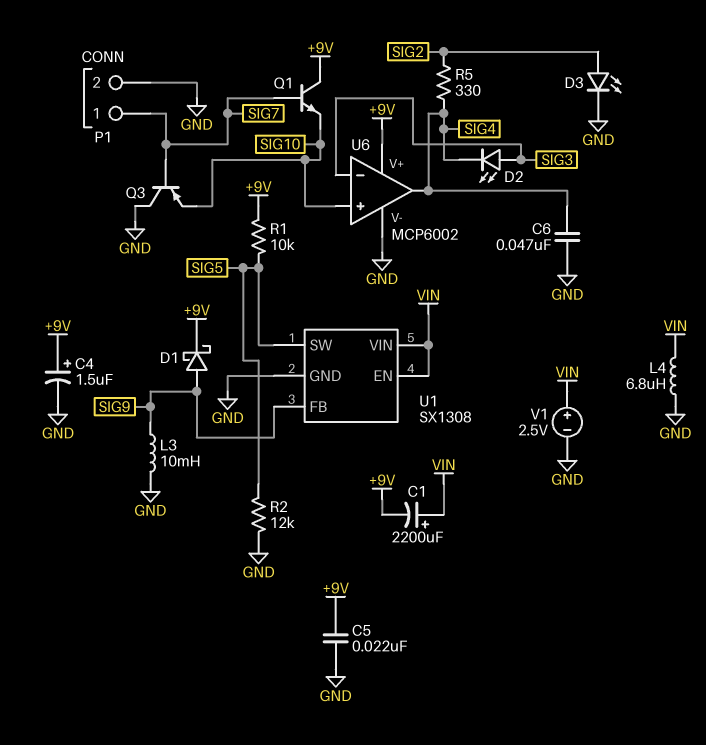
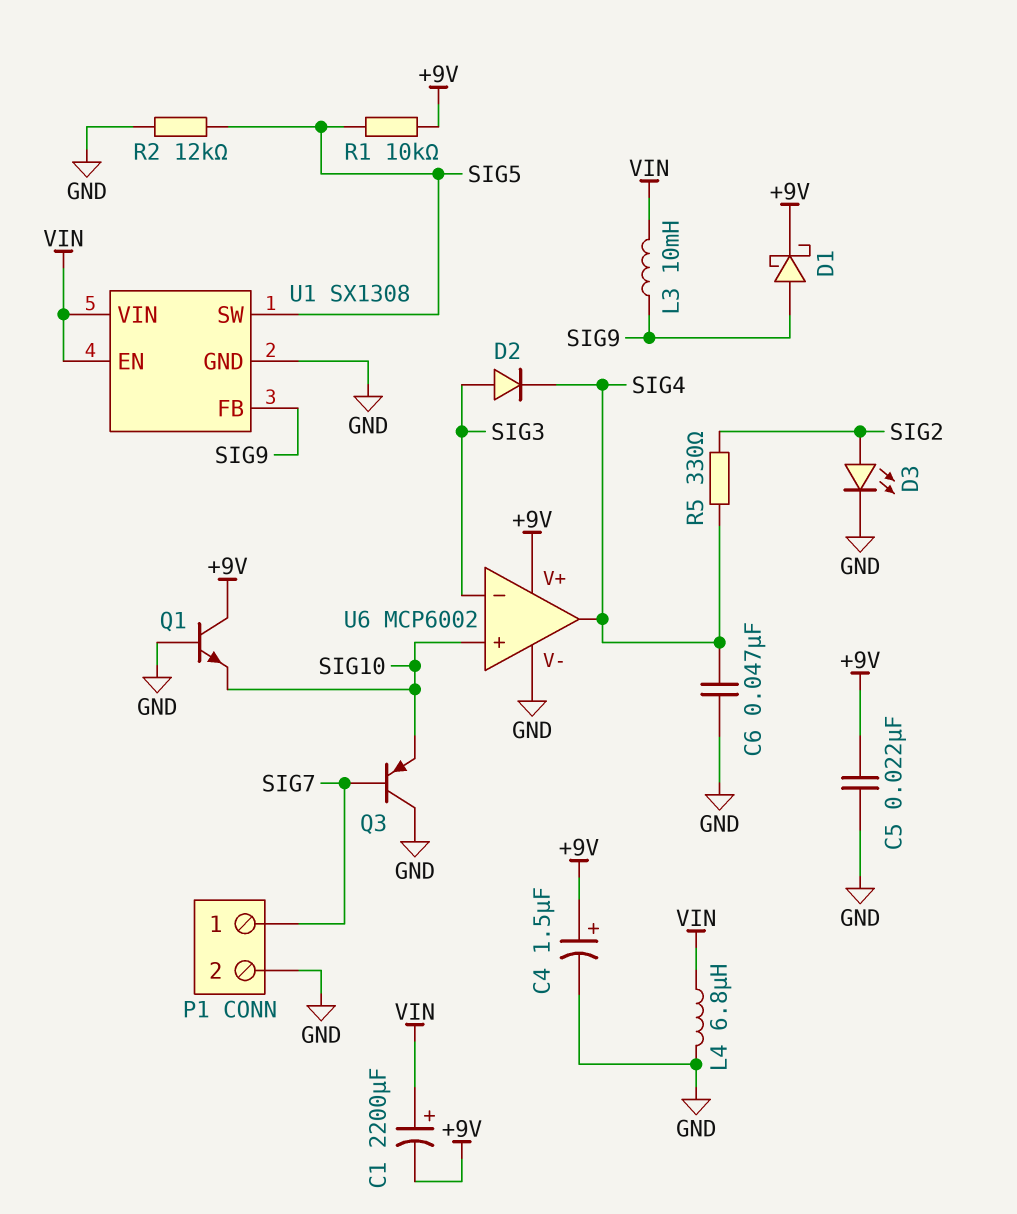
D2: LED (A SIG3, K SIG4) -> diode (A SIG3, K SIG4)
L3: 10mH (GND, SIG9) -> 10mH (SIG9, VIN)
Q1: NPN (B SIG7, C +9V, E SIG10) -> NPN (B GND, C +9V, E SIG10)
V1: 2.5V (plus VIN, minus GND) -> none

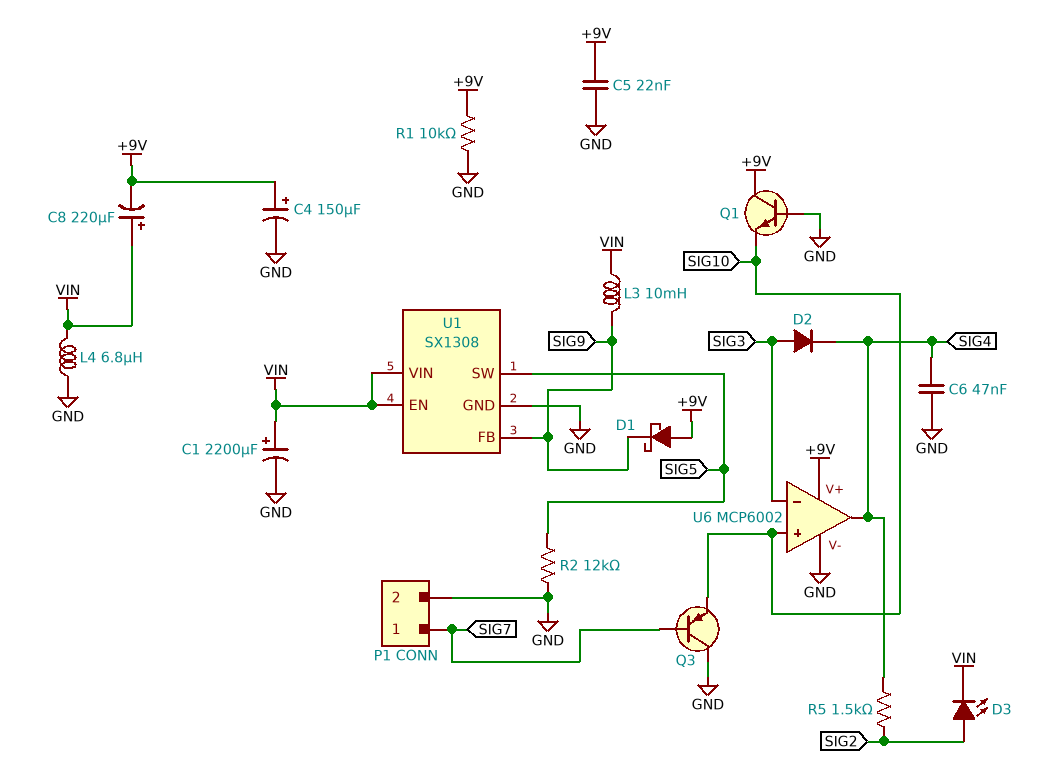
C1: 2200uF (plus VIN, minus +9V) -> 2200uF (plus VIN, minus GND)
C4: 1.5uF (plus +9V, minus GND) -> 150uF (plus +9V, minus GND)
C8: none -> 220uF (plus VIN, minus +9V)
D1: schottky (A SIG9, K +9V) -> schottky (A +9V, K SIG9)
D3: LED (A SIG2, K GND) -> LED (A SIG2, K VIN)
R1: 10k (+9V, SIG5) -> 10k (+9V, GND)
R5: 330 (SIG2, SIG4) -> 1.5k (SIG2, SIG4)

